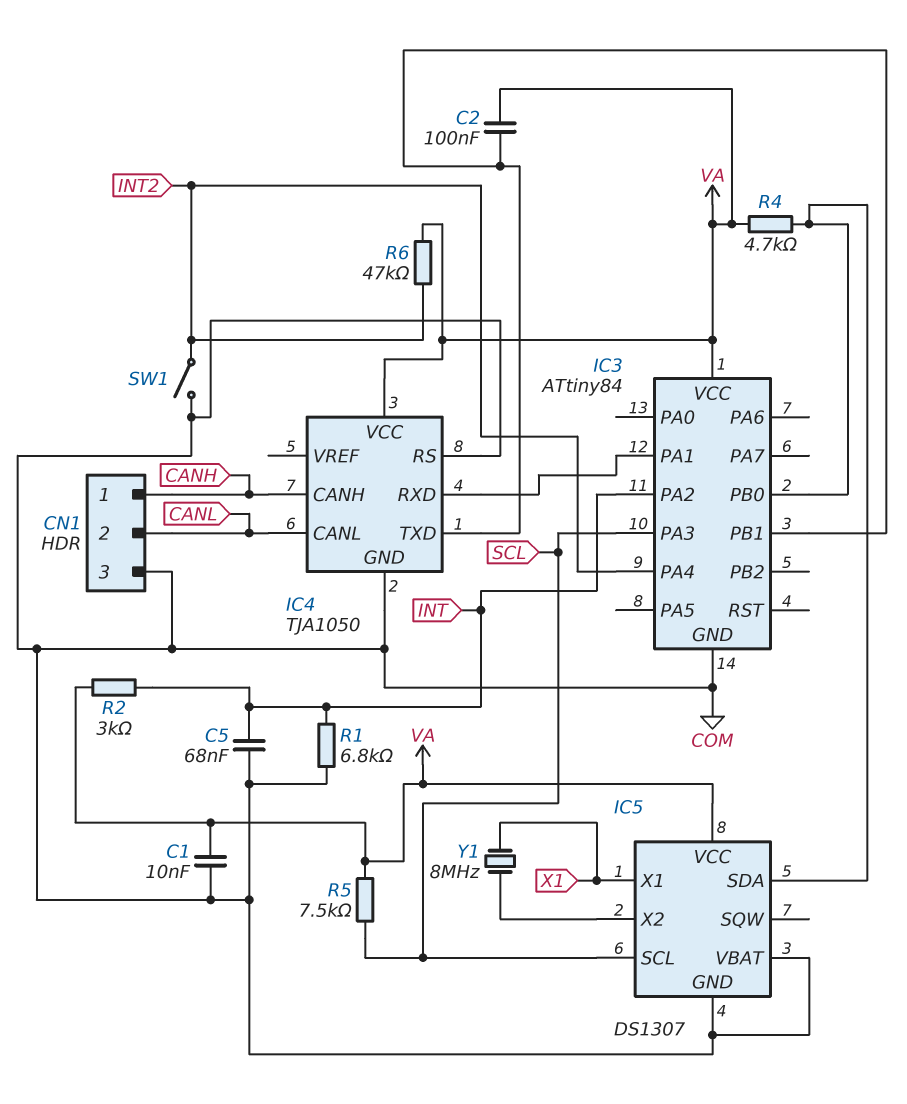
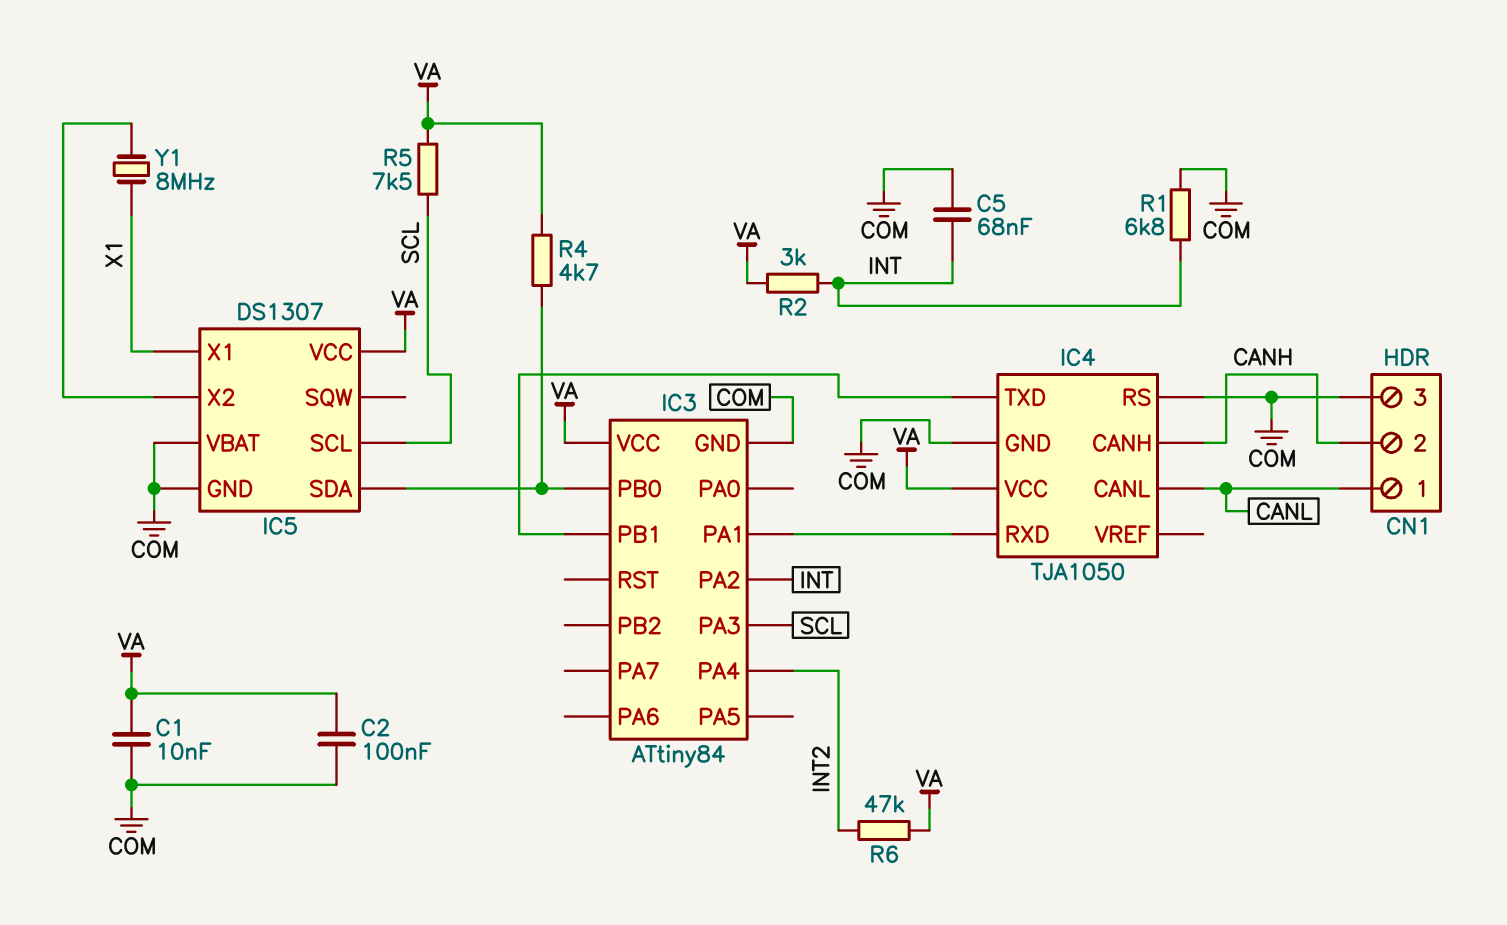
C2: 100nF (IC3/PB1, VA) -> 100nF (COM, VA)
CN1 pin 1: CANH -> CANL
CN1 pin 2: CANL -> CANH
SW1: switch (COM, INT2) -> none

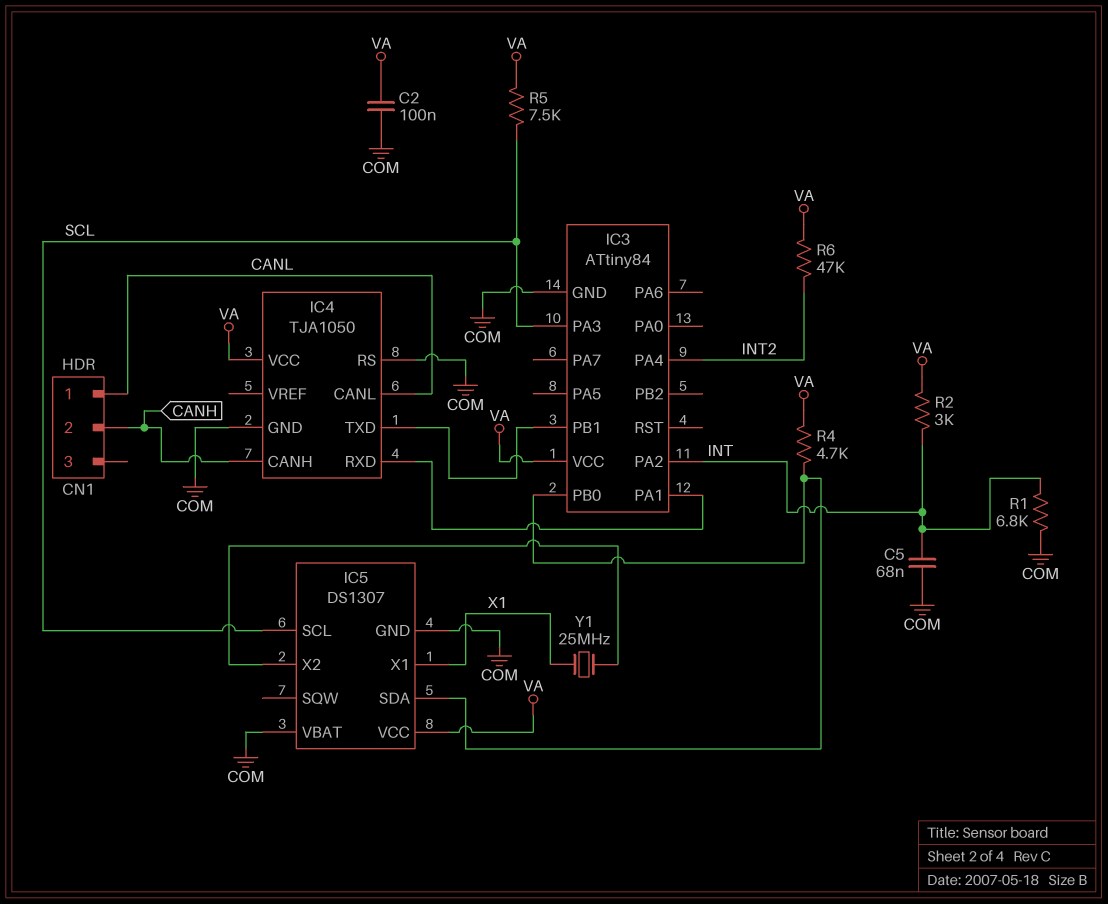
C1: 10nF (COM, VA) -> none
CN1 pin 3: COM -> none
Y1: 8MHz (IC5/X2, X1) -> 25MHz (IC5/X2, X1)

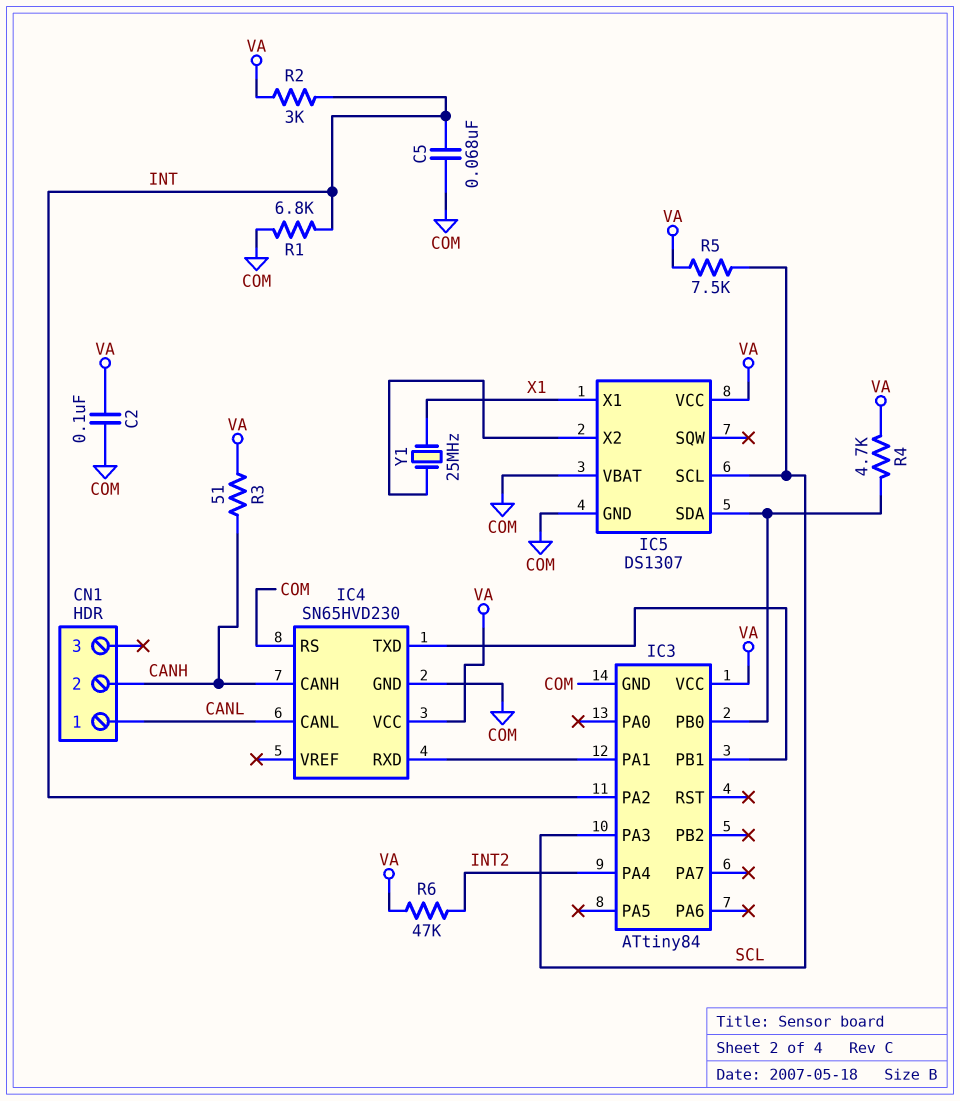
IC4: TJA1050 -> SN65HVD230
R3: none -> 51 (CANH, VA)

